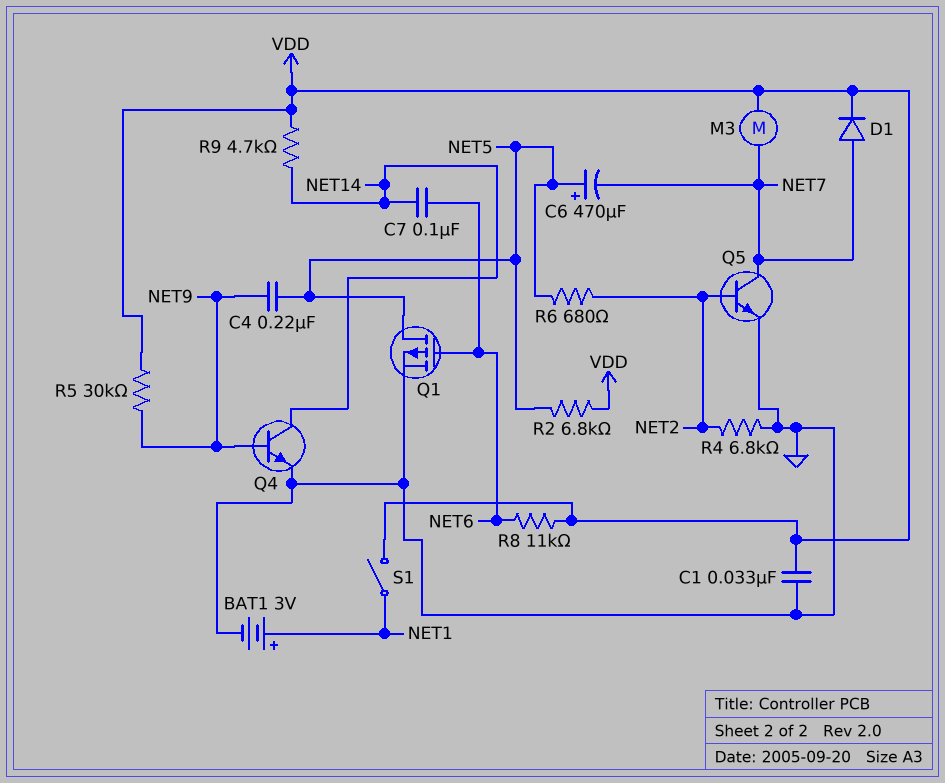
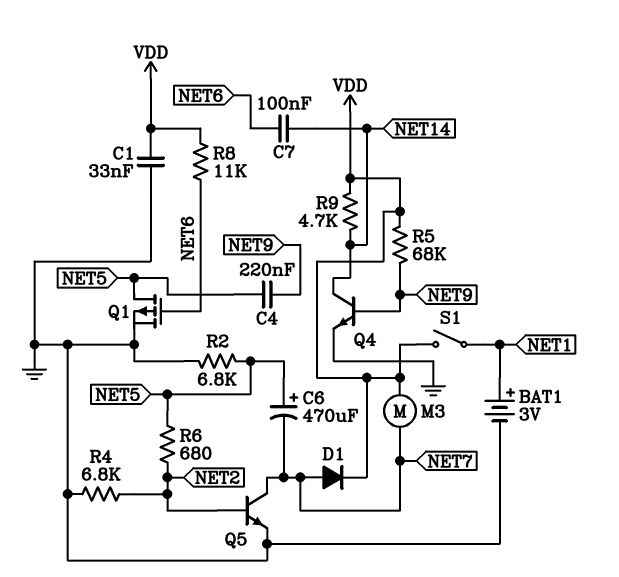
R2: 6.8k (NET5, VDD) -> 6.8k (GND, NET5)
R5: 30k (NET9, VDD) -> 68k (NET9, VDD)

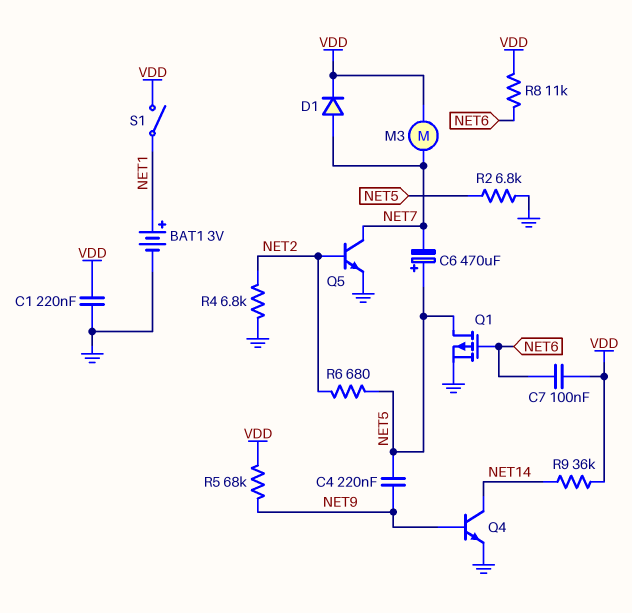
C1: 33nF (GND, VDD) -> 220nF (GND, VDD)
C7: 100nF (NET6, NET14) -> 100nF (NET6, VDD)
R9: 4.7k (NET14, VDD) -> 36k (NET14, VDD)

